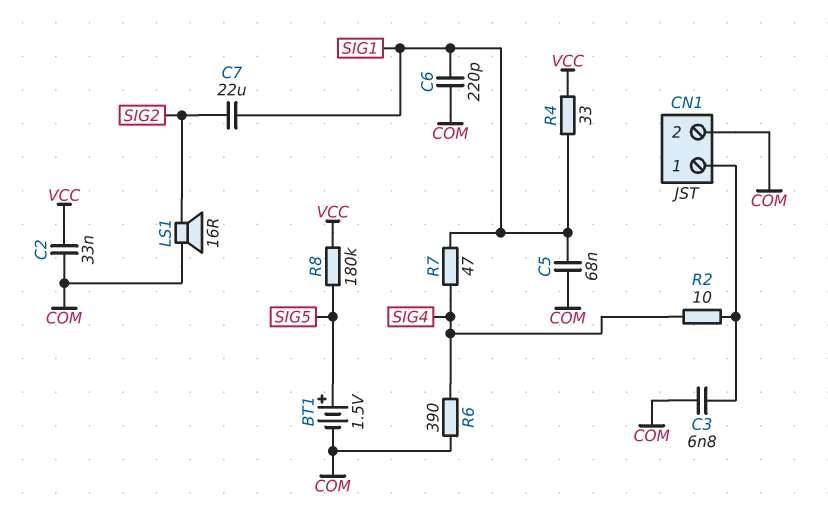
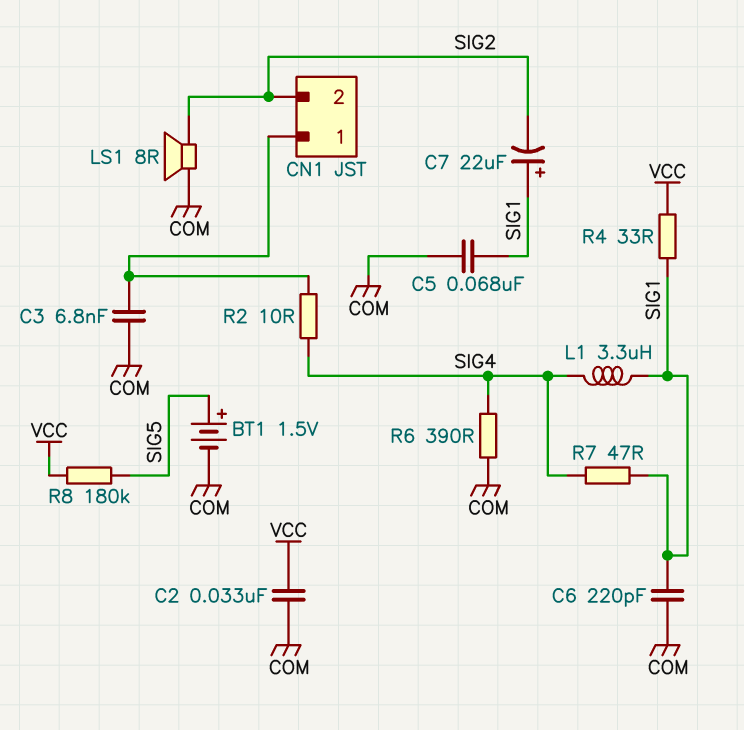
C7: 22uF (SIG1, SIG2) -> 22uF (plus SIG1, minus SIG2)
CN1 pin 2: COM -> SIG2
L1: none -> 3.3uH (SIG1, SIG4)
LS1: speaker 16R (COM, SIG2) -> speaker 8R (COM, SIG2)

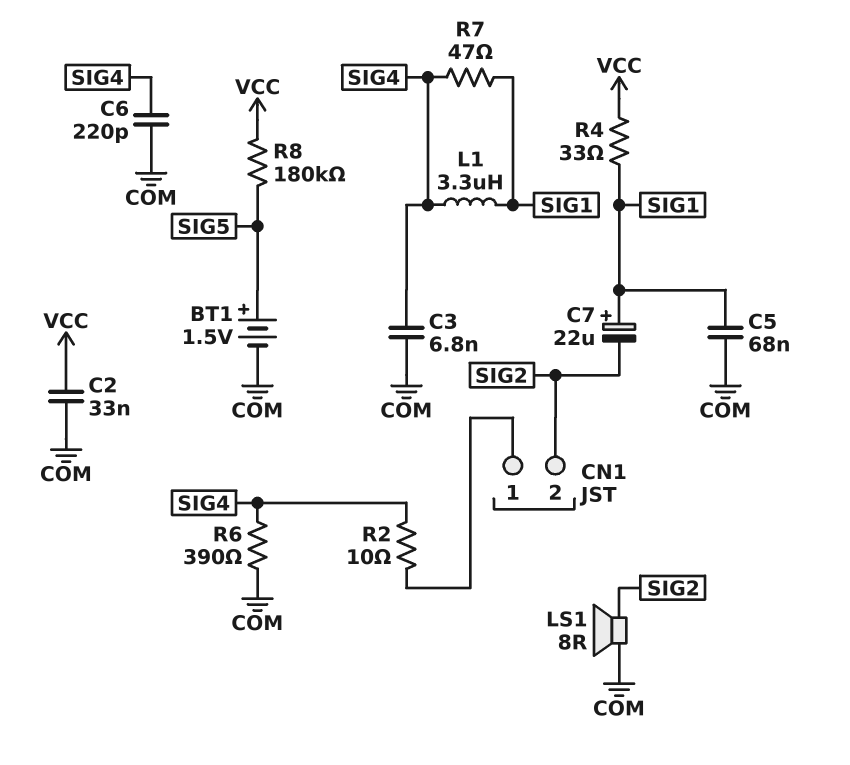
C3: 6.8nF (CN1/1, COM) -> 6.8nF (COM, SIG4)
C6: 220pF (COM, SIG1) -> 220pF (COM, SIG4)

